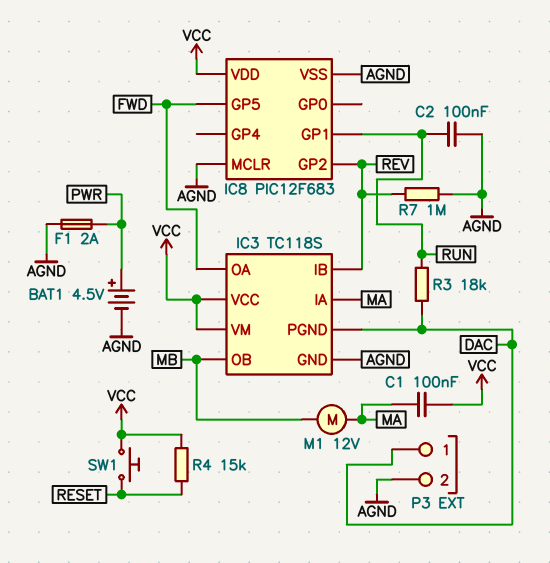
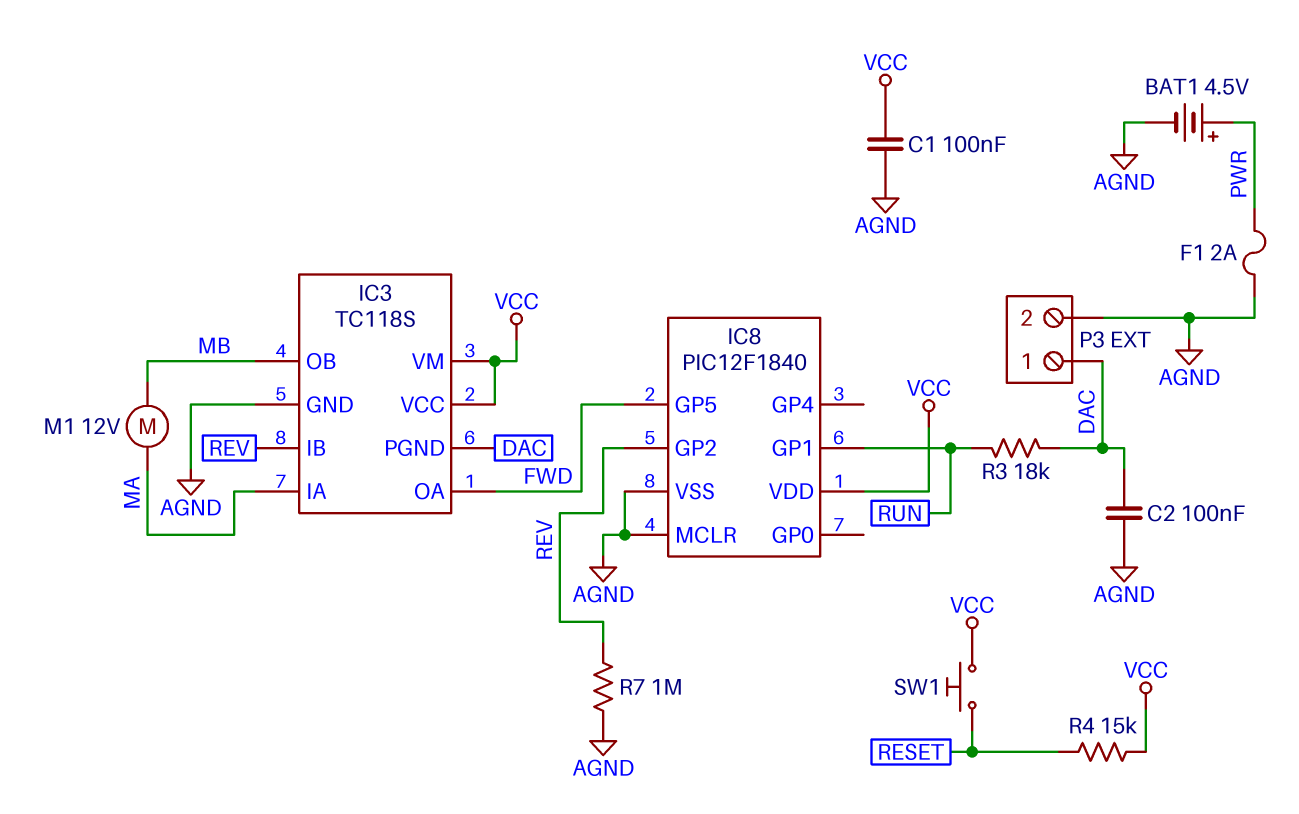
C1: 100nF (MA, VCC) -> 100nF (AGND, VCC)
C2: 100nF (AGND, RUN) -> 100nF (AGND, DAC)
IC8: PIC12F683 -> PIC12F1840

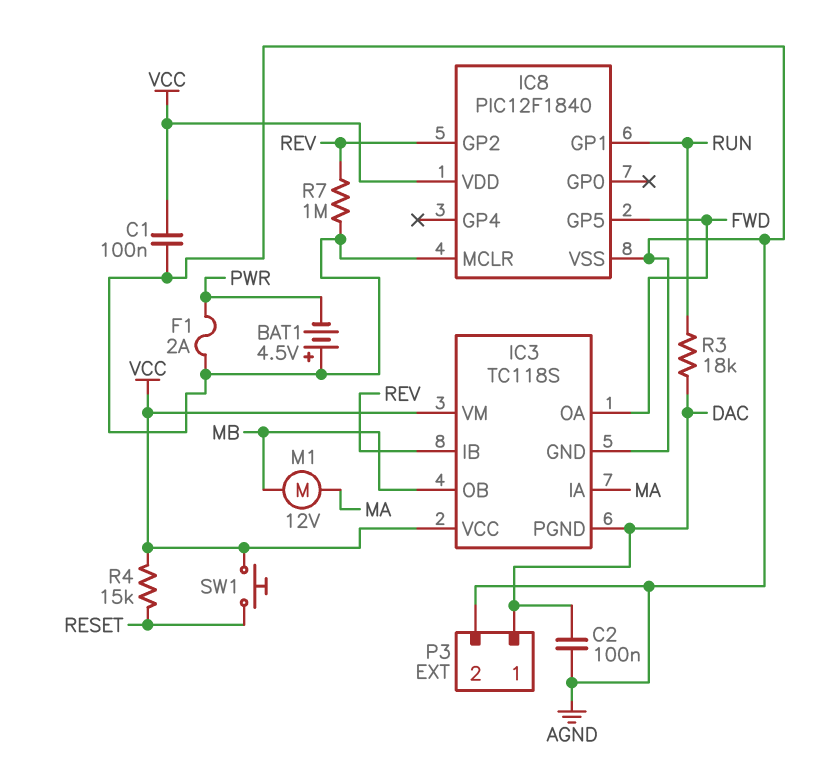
BAT1: 4.5V (plus PWR, minus AGND) -> 4.5V (plus AGND, minus PWR)

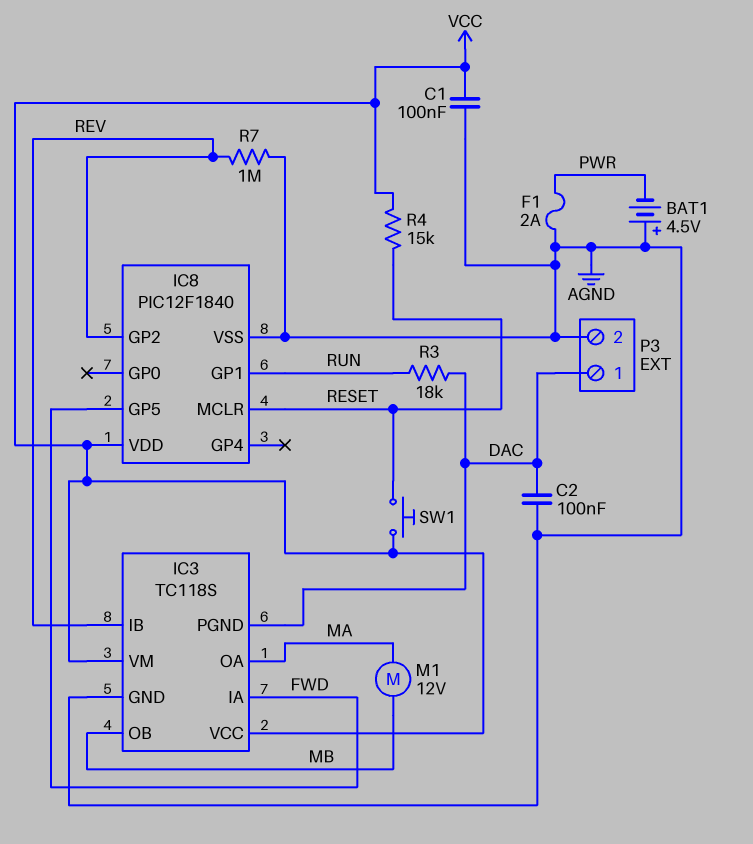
IC3 pin IA: MA -> FWD
IC3 pin OA: FWD -> MA
IC8 pin MCLR: AGND -> RESET

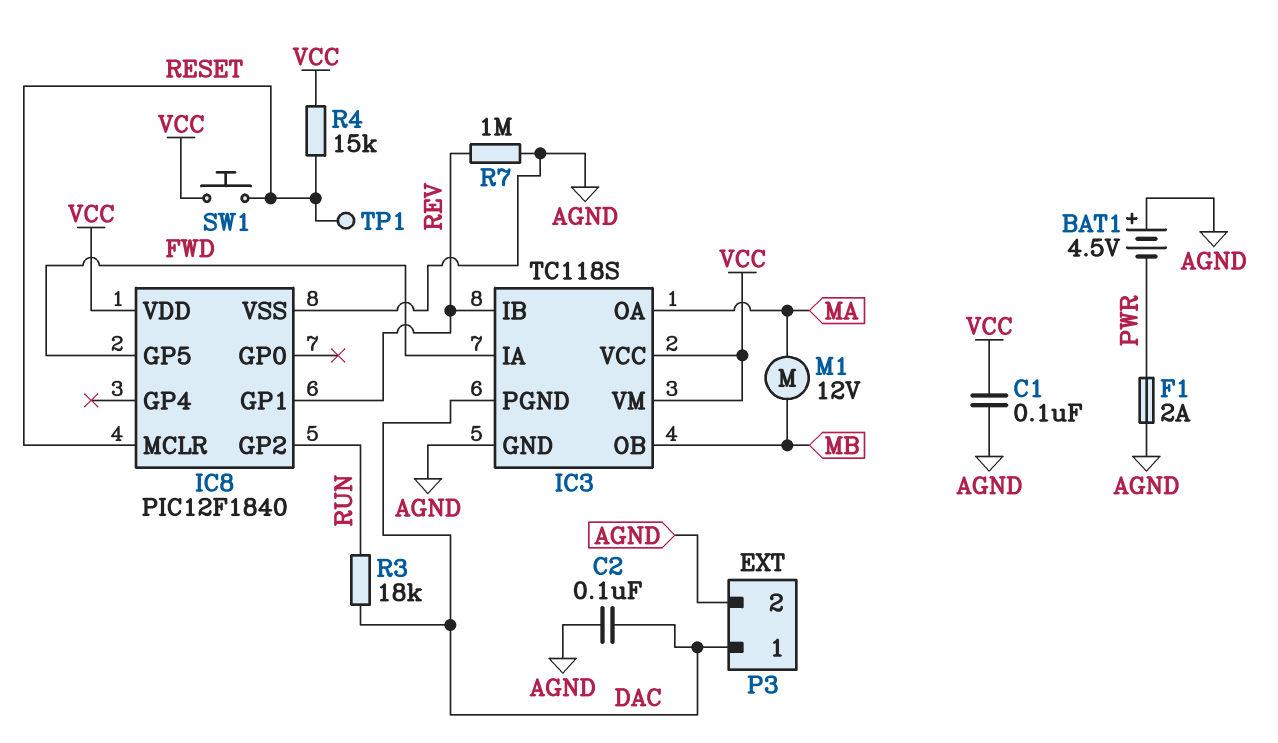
IC8 pin GP1: RUN -> REV
IC8 pin GP2: REV -> RUN
TP1: none -> test point (RESET)

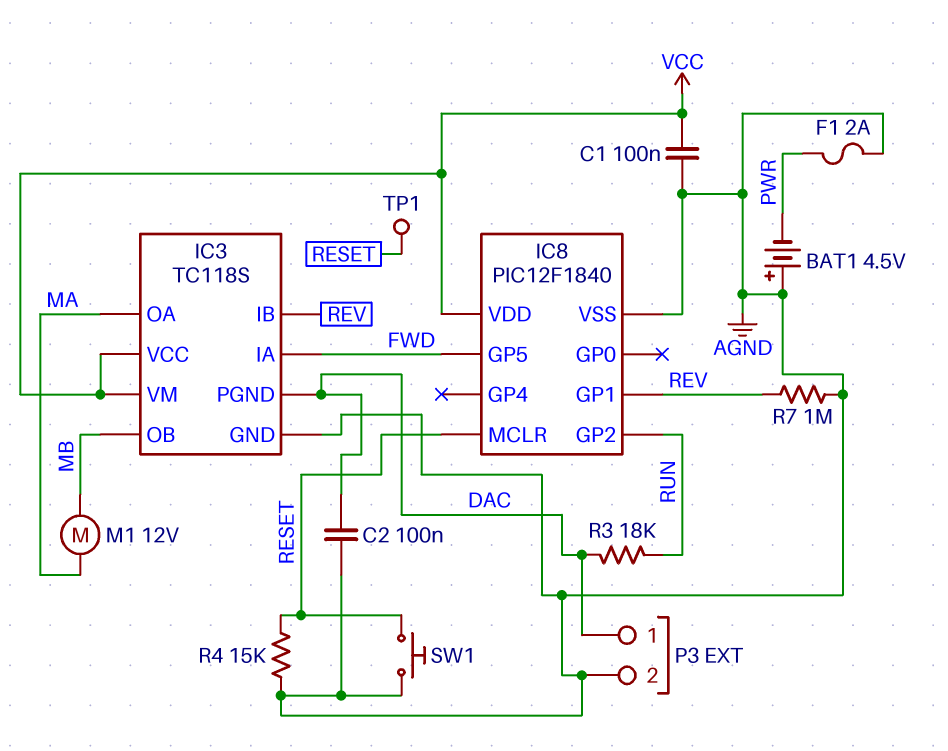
R4: 15k (RESET, VCC) -> 15k (AGND, RESET)
SW1: button (RESET, VCC) -> button (AGND, RESET)

